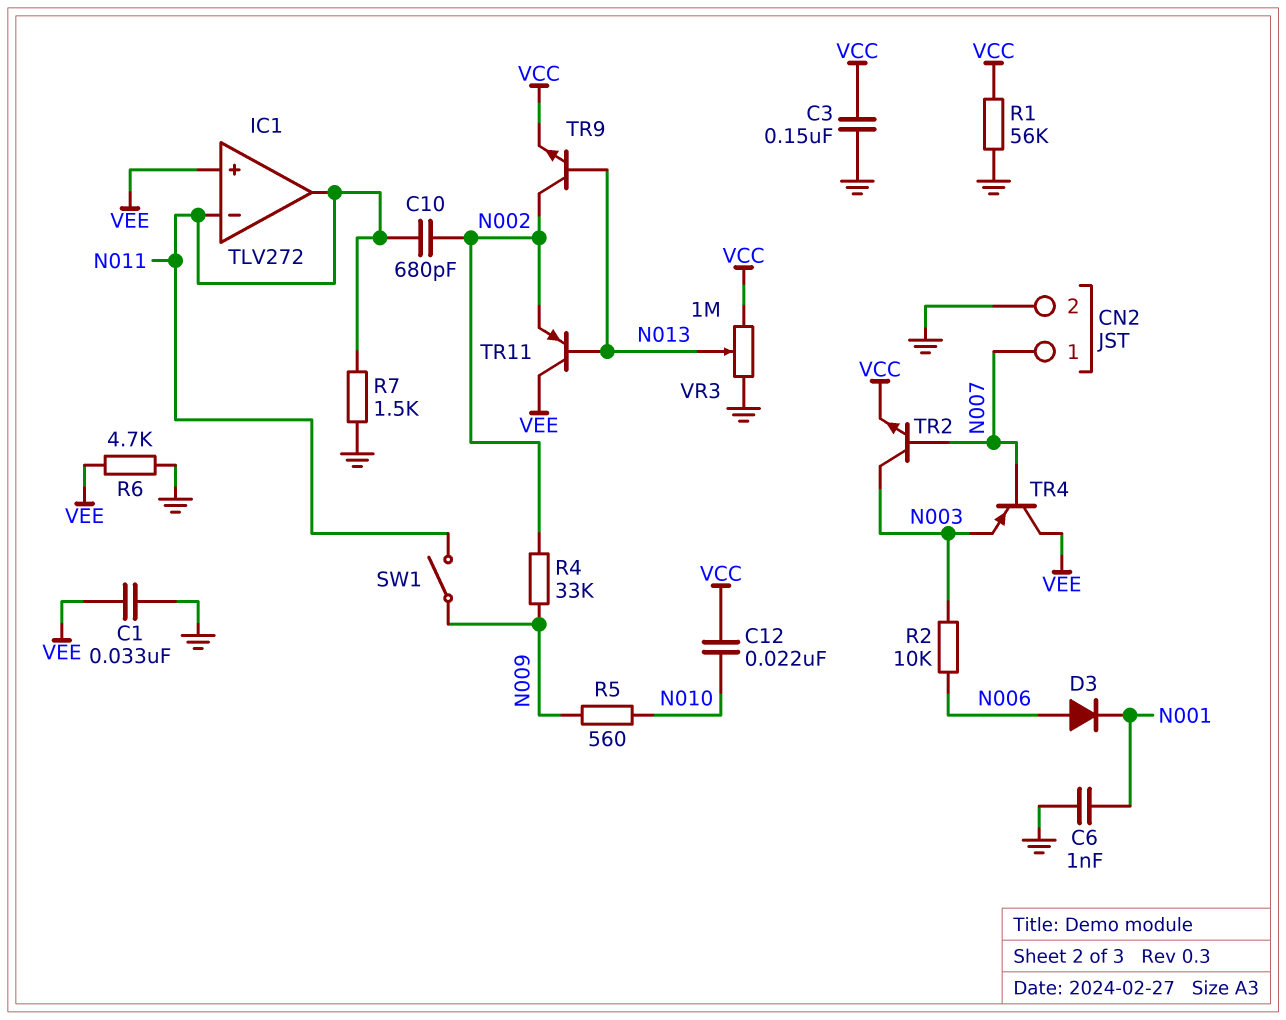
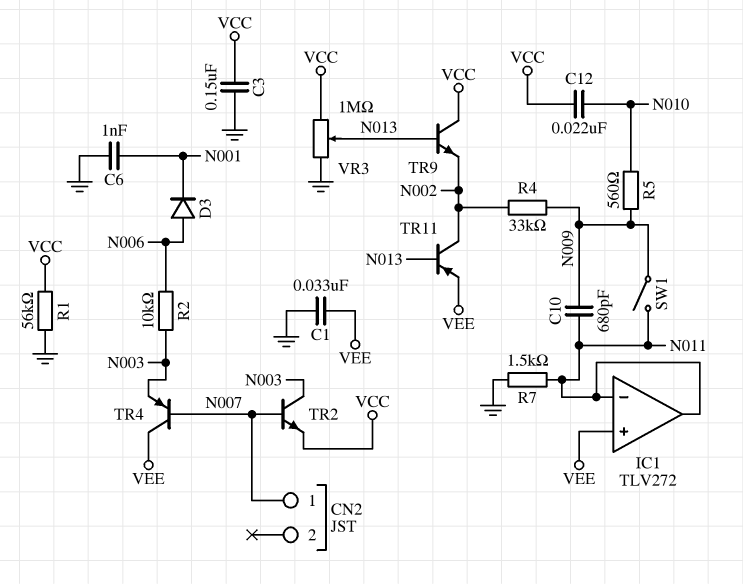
C10: 680pF (N002, N011) -> 680pF (N009, N011)
CN2 pin 2: GND -> none
R6: 4.7k (GND, VEE) -> none
TR9: NPN (B N013, C N002, E VCC) -> NPN (B N013, C VCC, E N002)
TR11: PNP (B N013, C VEE, E N002) -> PNP (B N013, C N002, E VEE)

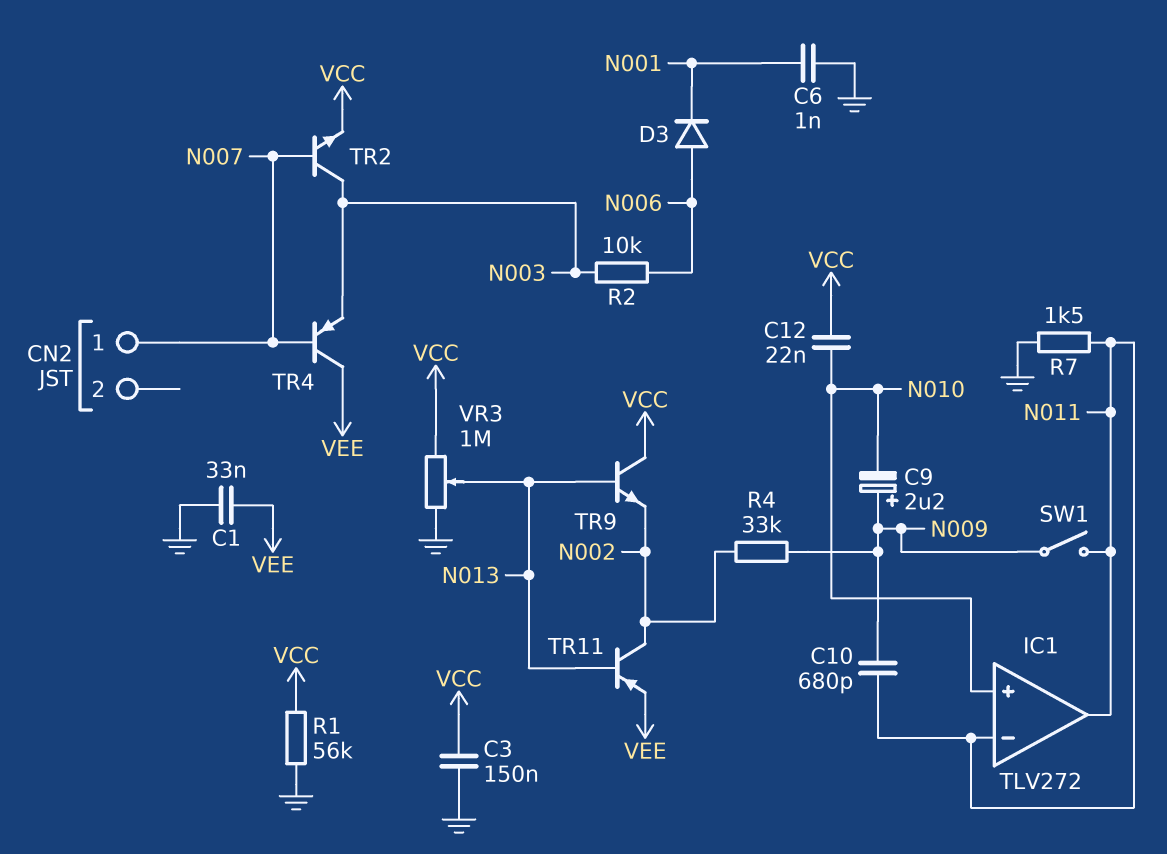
C9: none -> 2.2uF (plus N009, minus N010)
IC1 pin in+: VEE -> N010
R5: 560 (N009, N010) -> none

